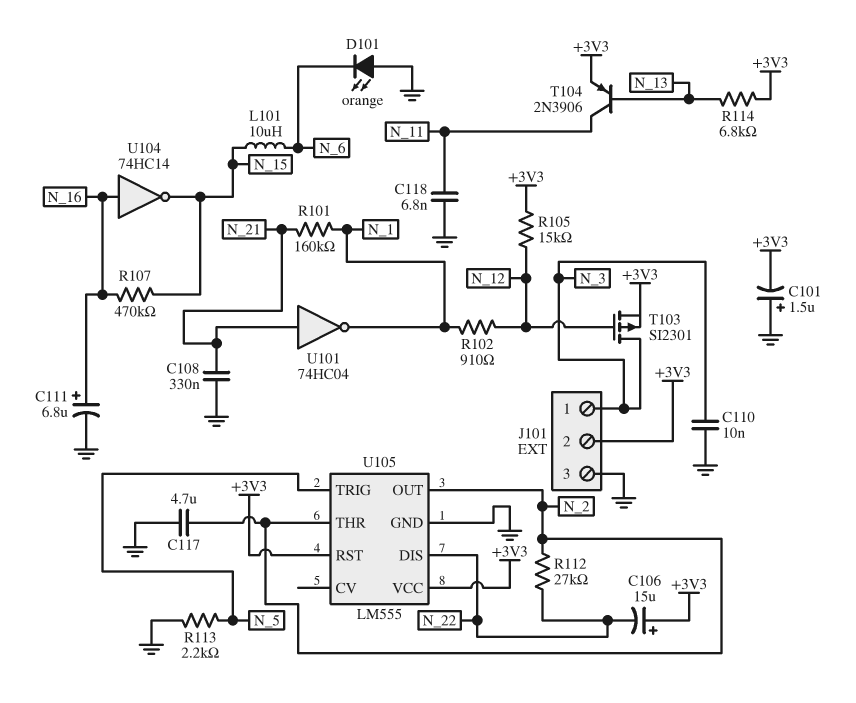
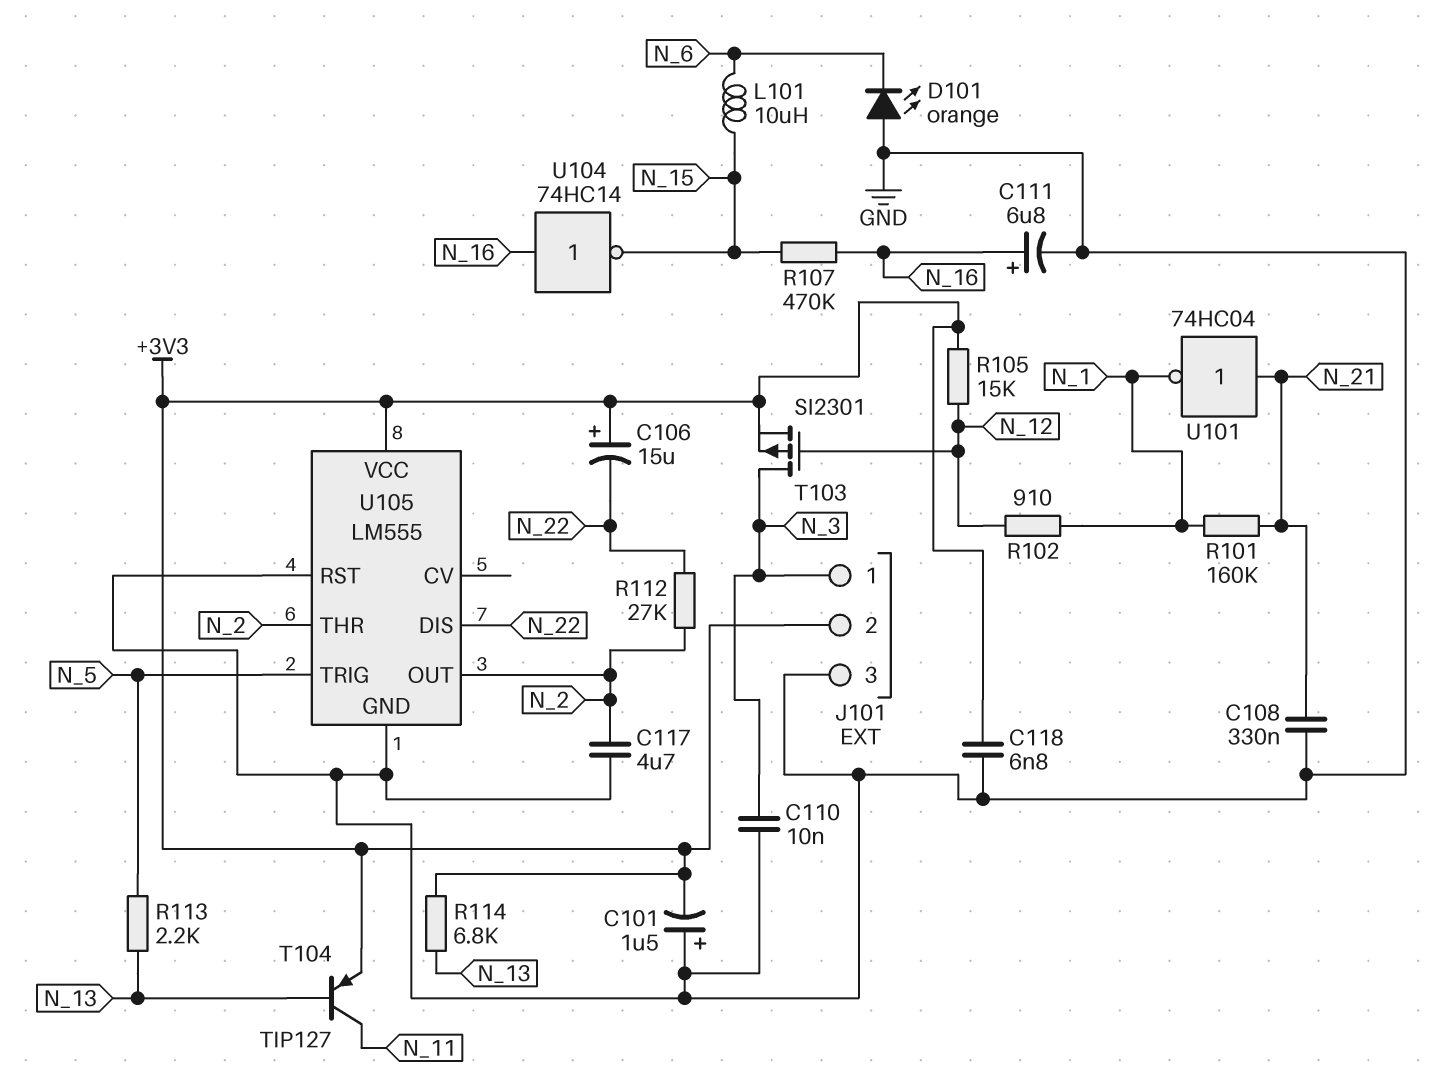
C118: 6.8nF (GND, N_11) -> 6.8nF (+3V3, GND)
R113: 2.2k (GND, N_5) -> 2.2k (N_5, N_13)
T104: PNP 2N3906 (B N_13, C N_11, E +3V3) -> PNP TIP127 (B N_13, C N_11, E +3V3)
U105 pin RST: +3V3 -> GND

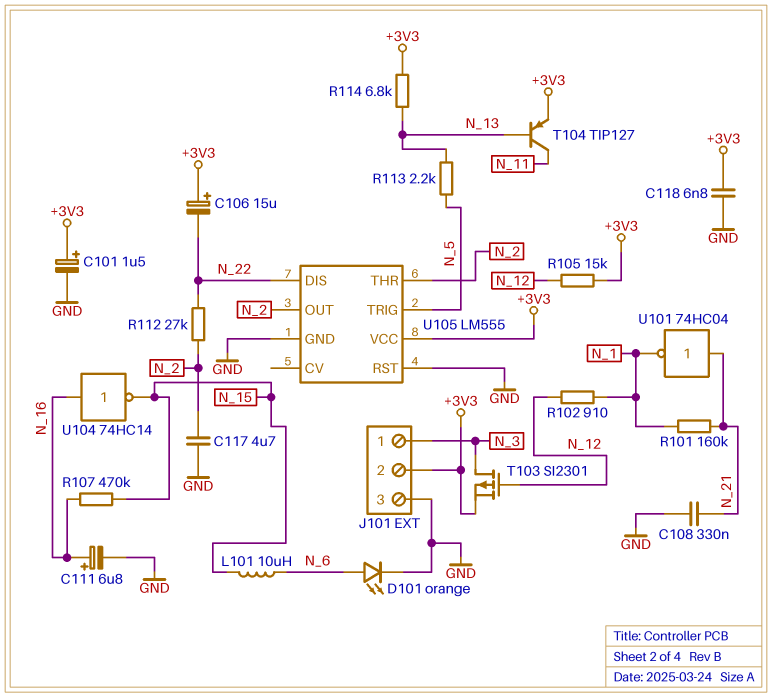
C101: 1.5uF (plus GND, minus +3V3) -> 1.5uF (plus +3V3, minus GND)
C110: 10nF (GND, N_3) -> none
D101: LED orange (A GND, K N_6) -> LED orange (A N_6, K GND)

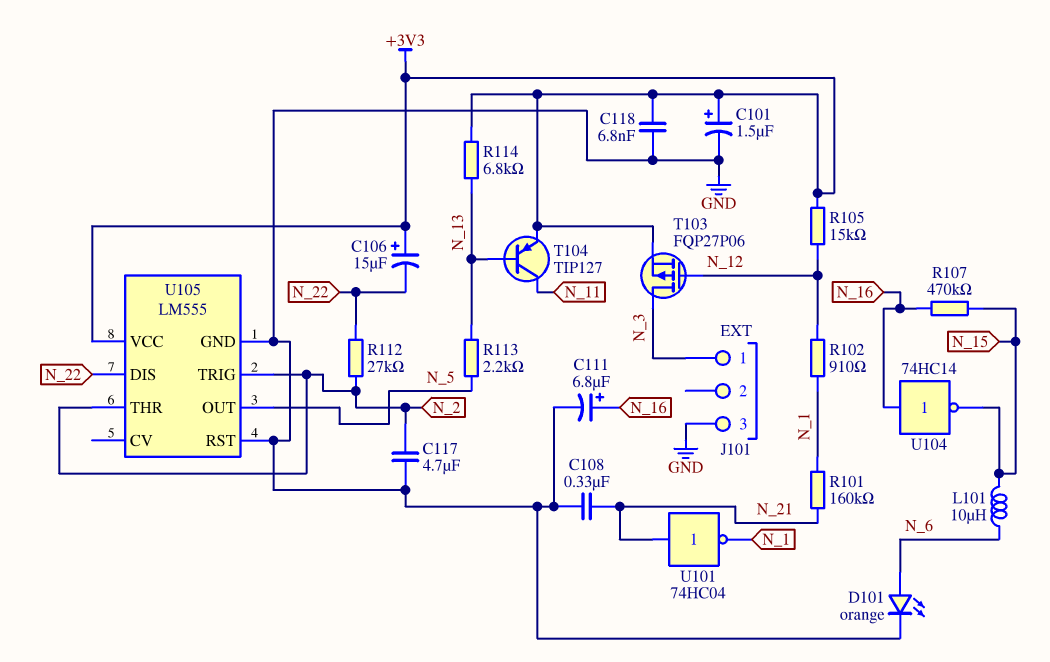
J101 pin 2: +3V3 -> none
T103: PMOS SI2301 (G N_12, D N_3, S +3V3) -> PMOS FQP27P06 (G N_12, D N_3, S +3V3)
U105 pin OUT: N_2 -> N_5
U105 pin TRIG: N_5 -> N_2

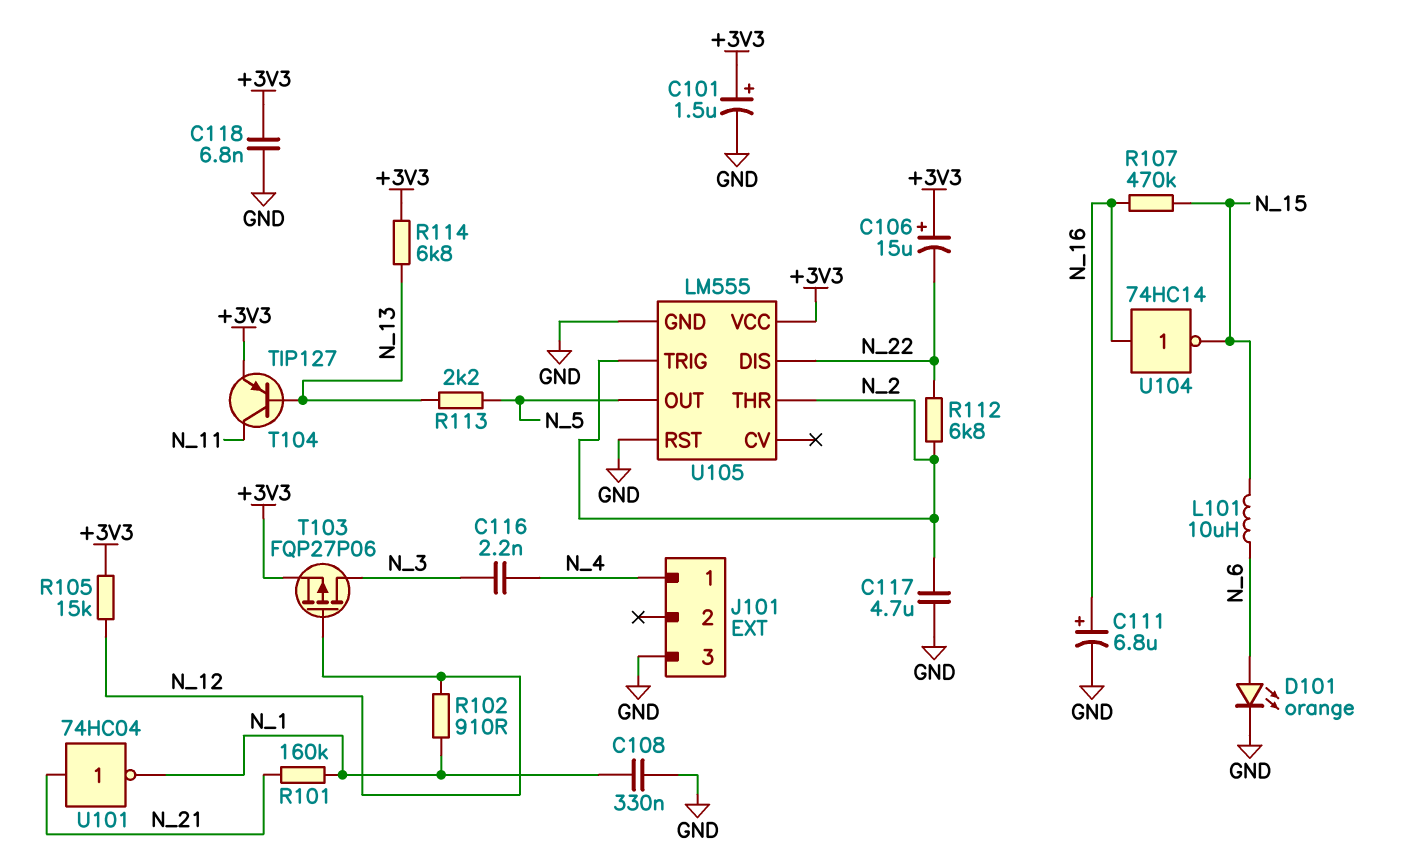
C108: 330nF (GND, N_21) -> 330nF (GND, N_1)
C116: none -> 2.2nF (N_3, N_4)
J101 pin 1: N_3 -> N_4
R112: 27k (N_2, N_22) -> 6.8k (N_2, N_22)

